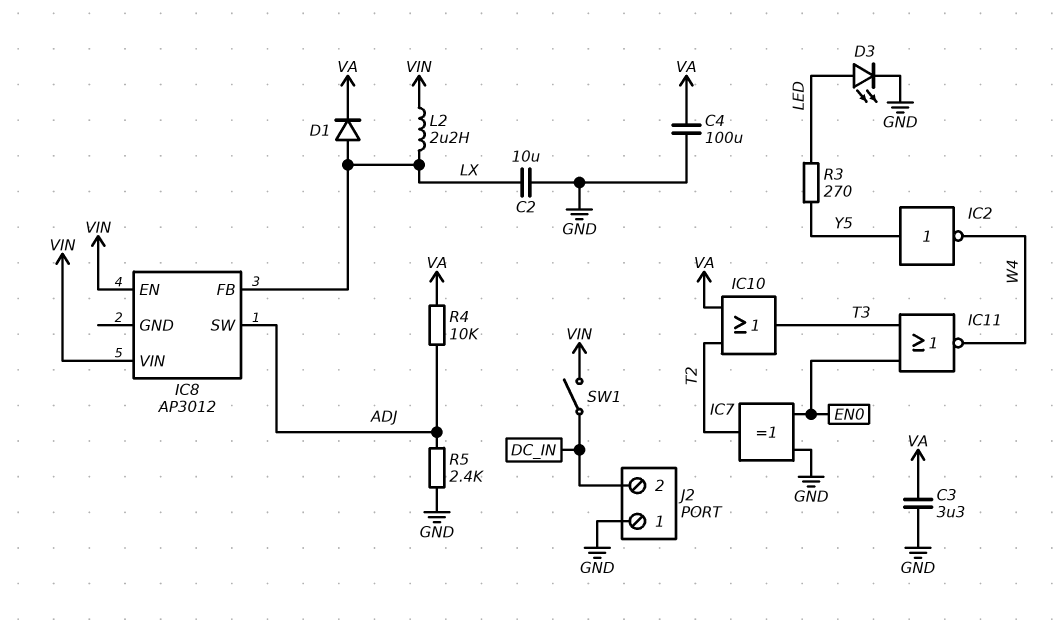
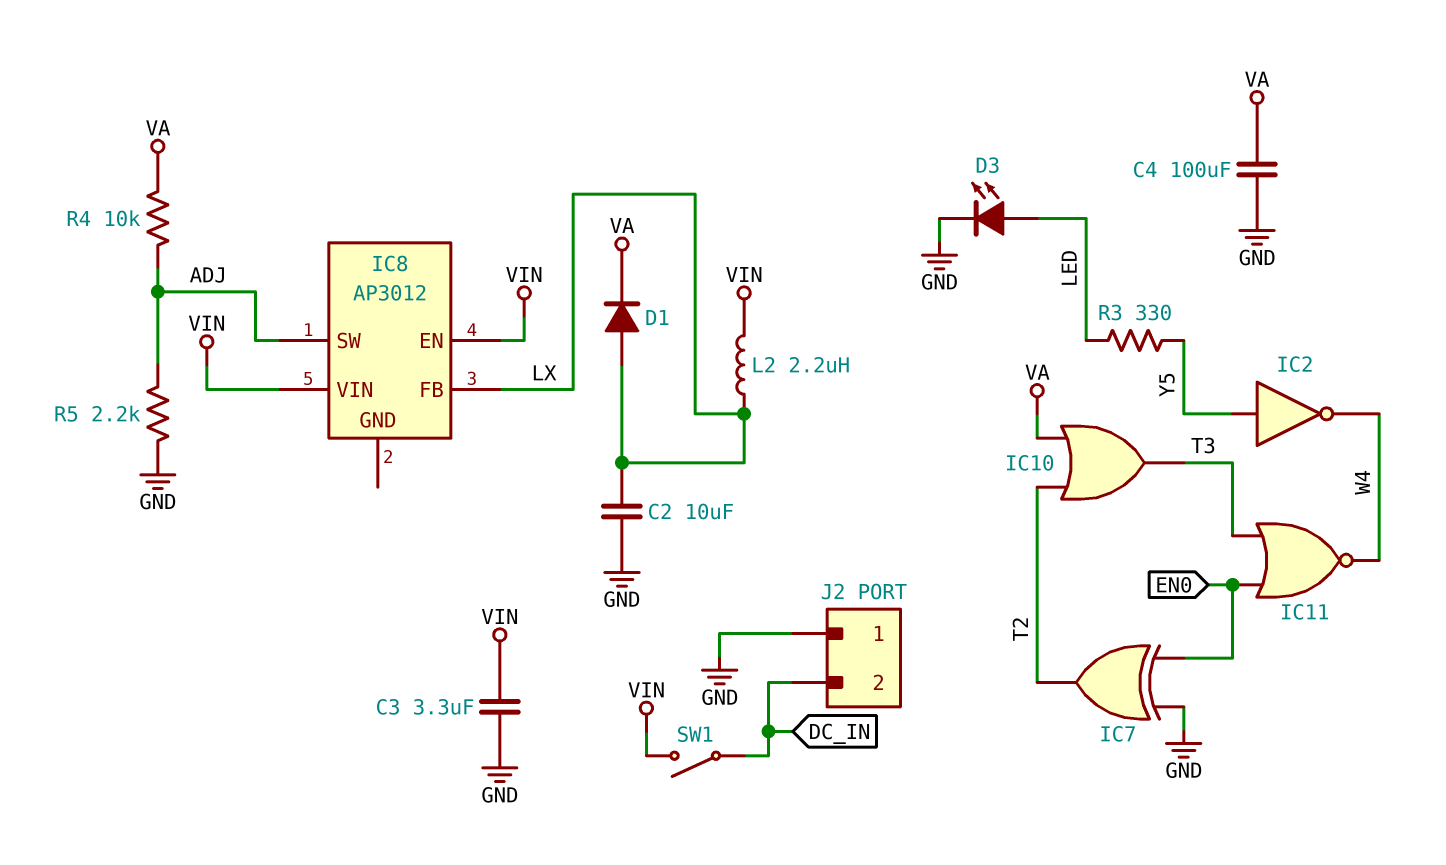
C3: 3.3uF (GND, VA) -> 3.3uF (GND, VIN)
R3: 270 (LED, Y5) -> 330 (LED, Y5)
R5: 2.4k (ADJ, GND) -> 2.2k (ADJ, GND)

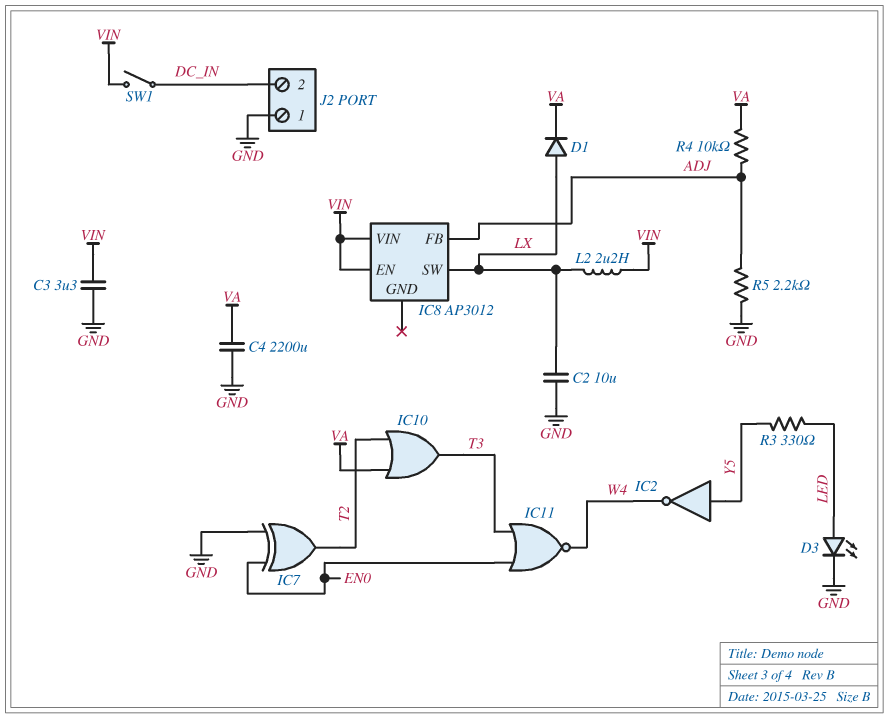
C4: 100uF (GND, VA) -> 2200uF (GND, VA)
IC8 pin FB: LX -> ADJ
IC8 pin SW: ADJ -> LX

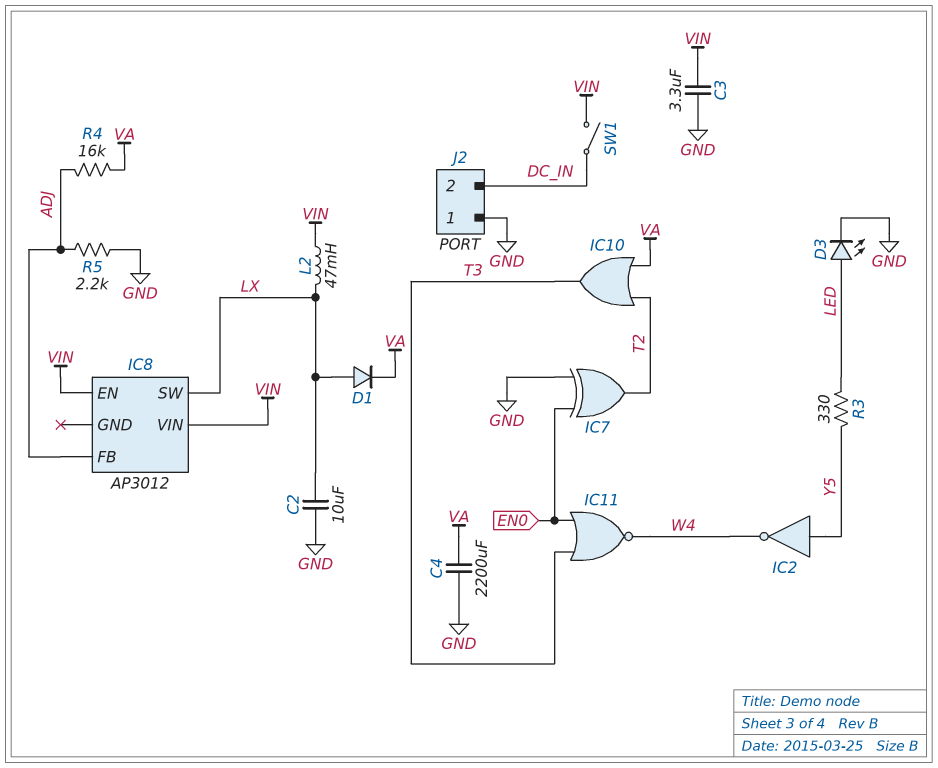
L2: 2.2uH (LX, VIN) -> 47mH (LX, VIN)
R4: 10k (ADJ, VA) -> 16k (ADJ, VA)

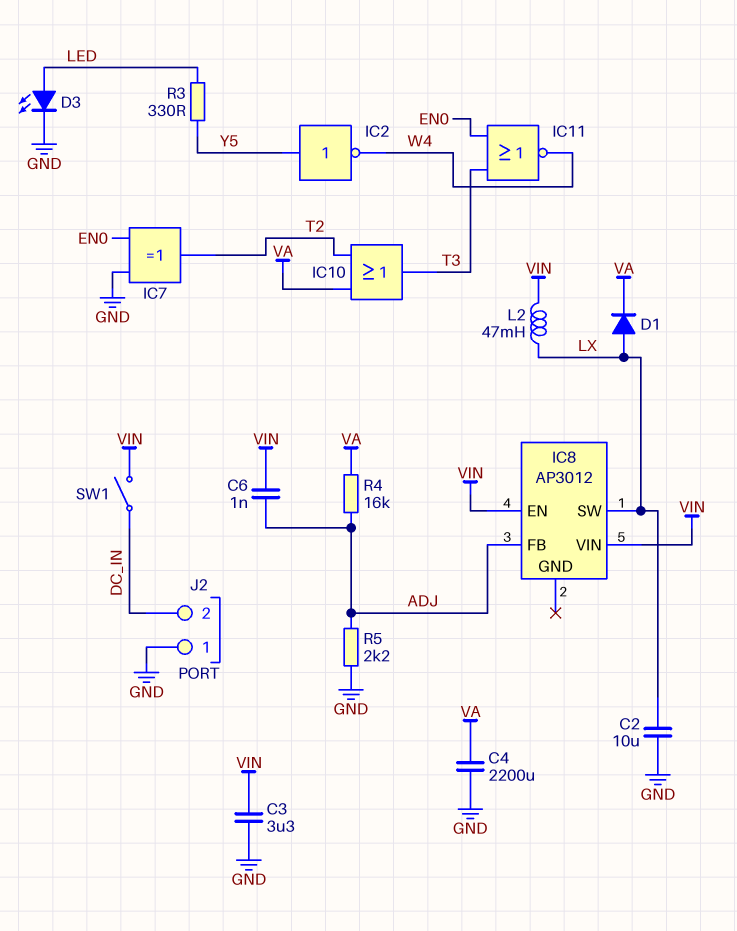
C6: none -> 1nF (ADJ, VIN)

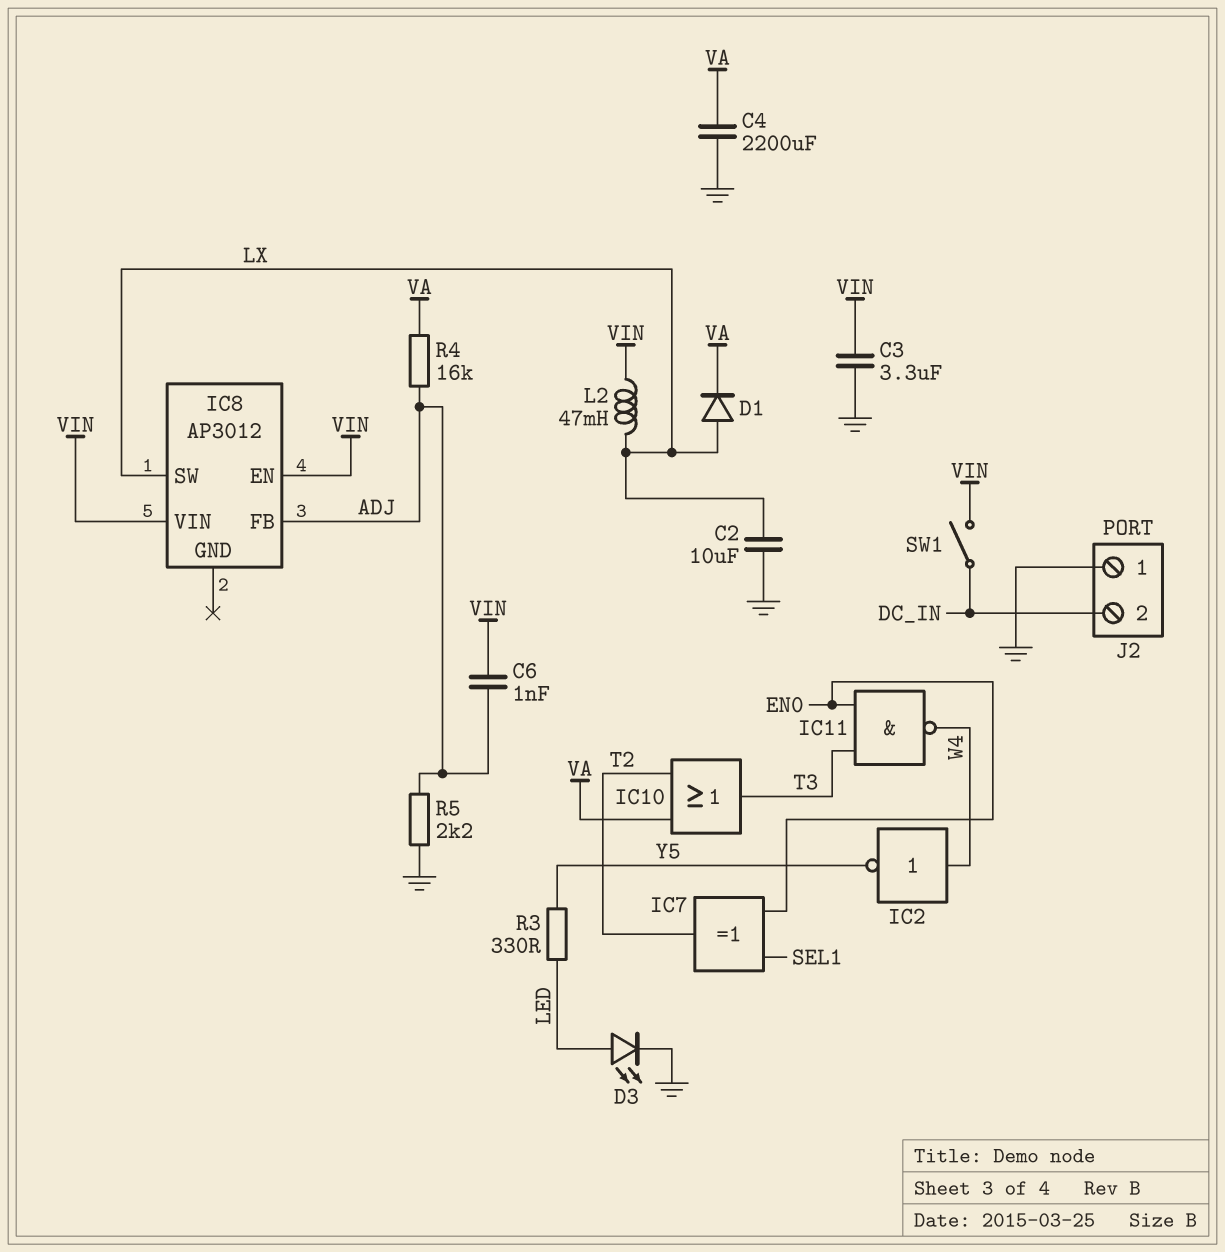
IC2: NOT (in Y5, out W4) -> NOT (in W4, out Y5)
IC7: XOR (in EN0, in GND, out T2) -> XOR (in EN0, in SEL1, out T2)
IC11: NOR (in EN0, in T3, out W4) -> NAND (in EN0, in T3, out W4)

